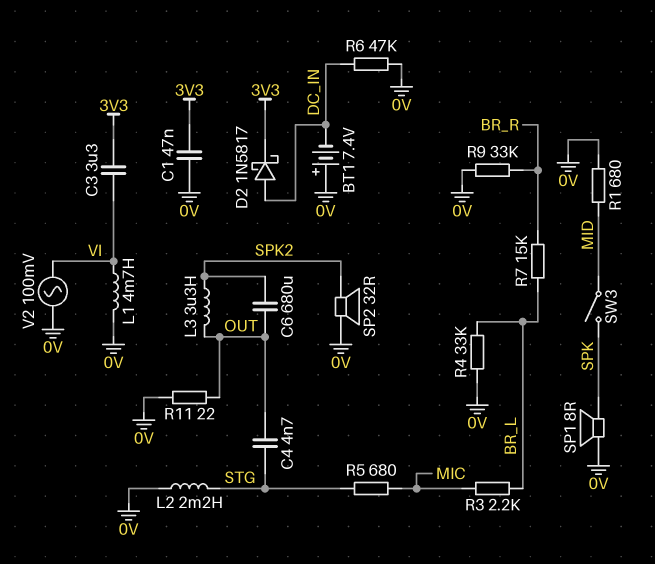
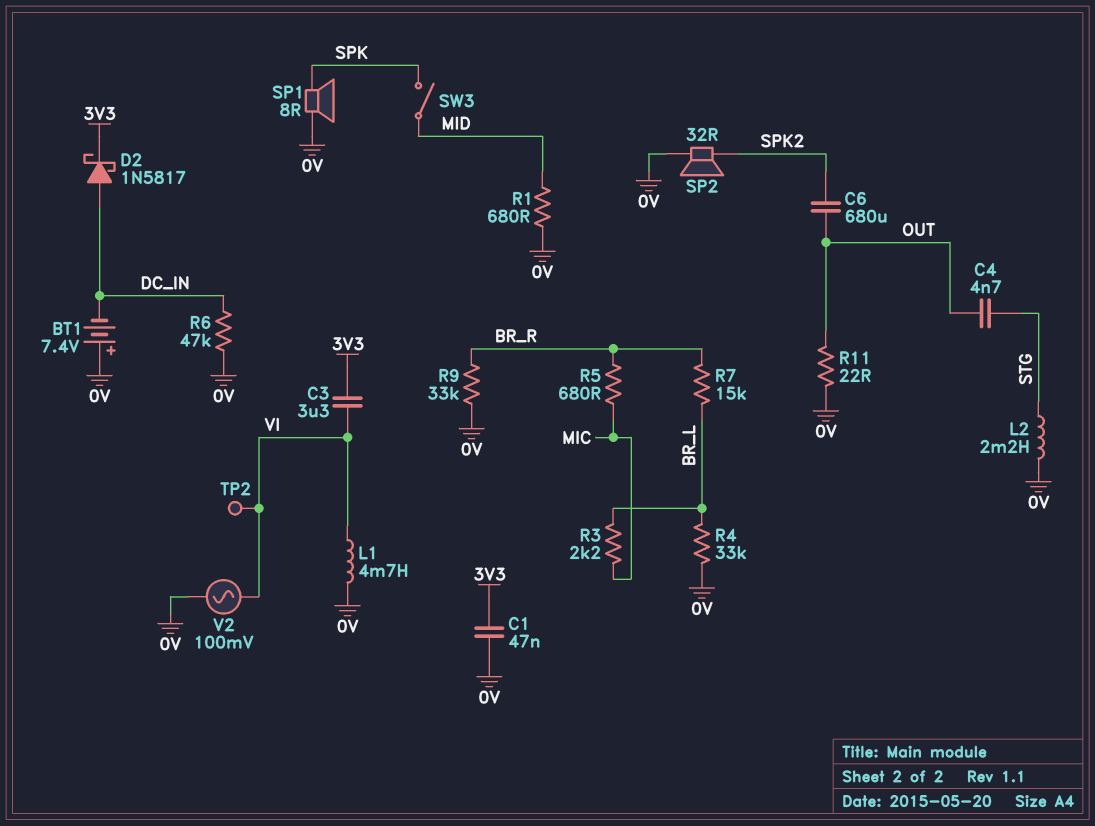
L3: 3.3uH (OUT, SPK2) -> none
R5: 680 (MIC, STG) -> 680 (BR_R, MIC)
TP2: none -> test point (VI)

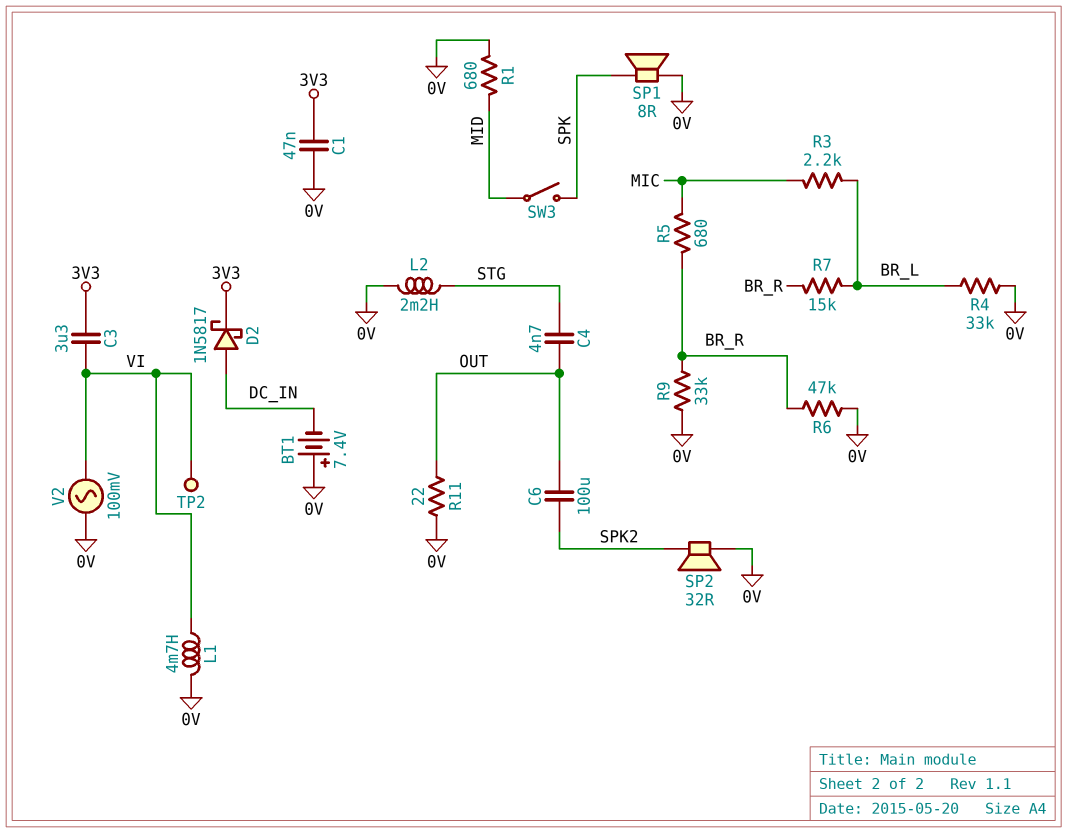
C6: 680uF (OUT, SPK2) -> 100uF (OUT, SPK2)
R6: 47k (0V, DC_IN) -> 47k (0V, BR_R)

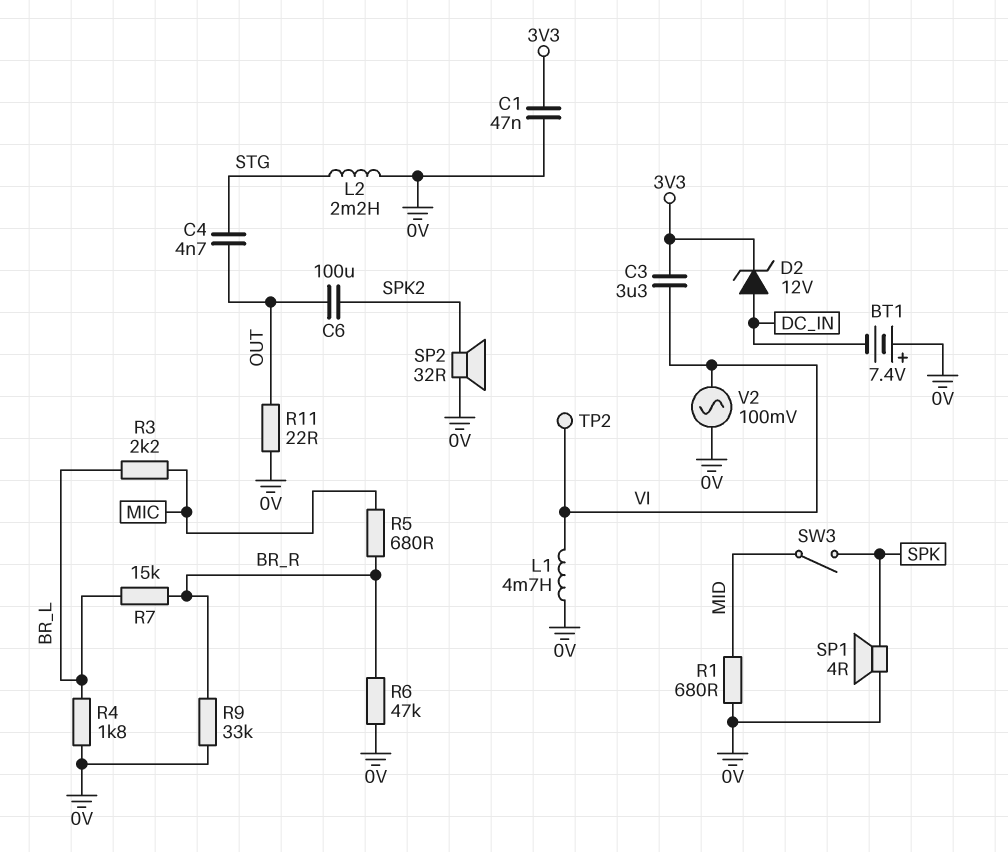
D2: schottky 1N5817 (A DC_IN, K 3V3) -> zener 12V (A DC_IN, K 3V3)
R4: 33k (0V, BR_L) -> 1.8k (0V, BR_L)
SP1: speaker 8R (0V, SPK) -> speaker 4R (0V, SPK)

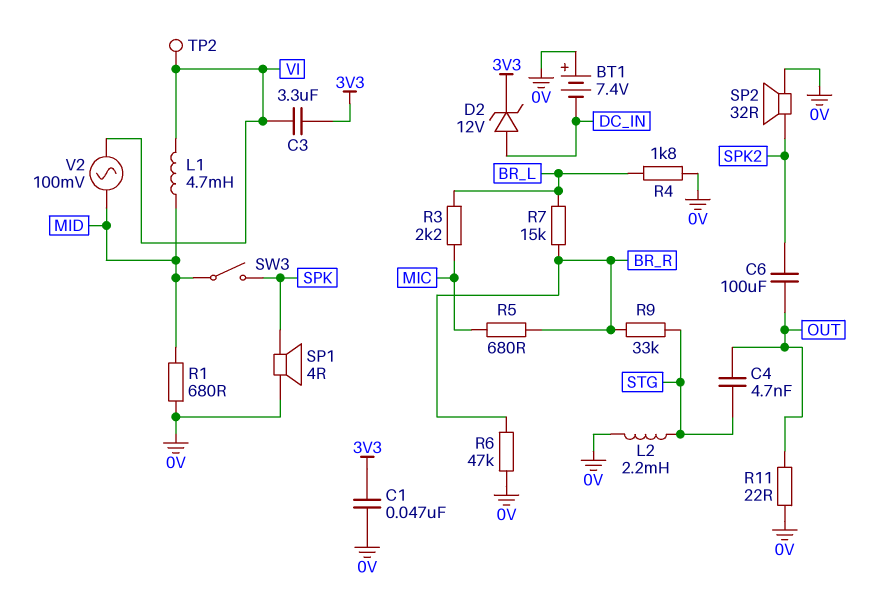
L1: 4.7mH (0V, VI) -> 4.7mH (MID, VI)
R9: 33k (0V, BR_R) -> 33k (BR_R, STG)
V2: AC 100mV (0V, VI) -> AC 100mV (MID, VI)

